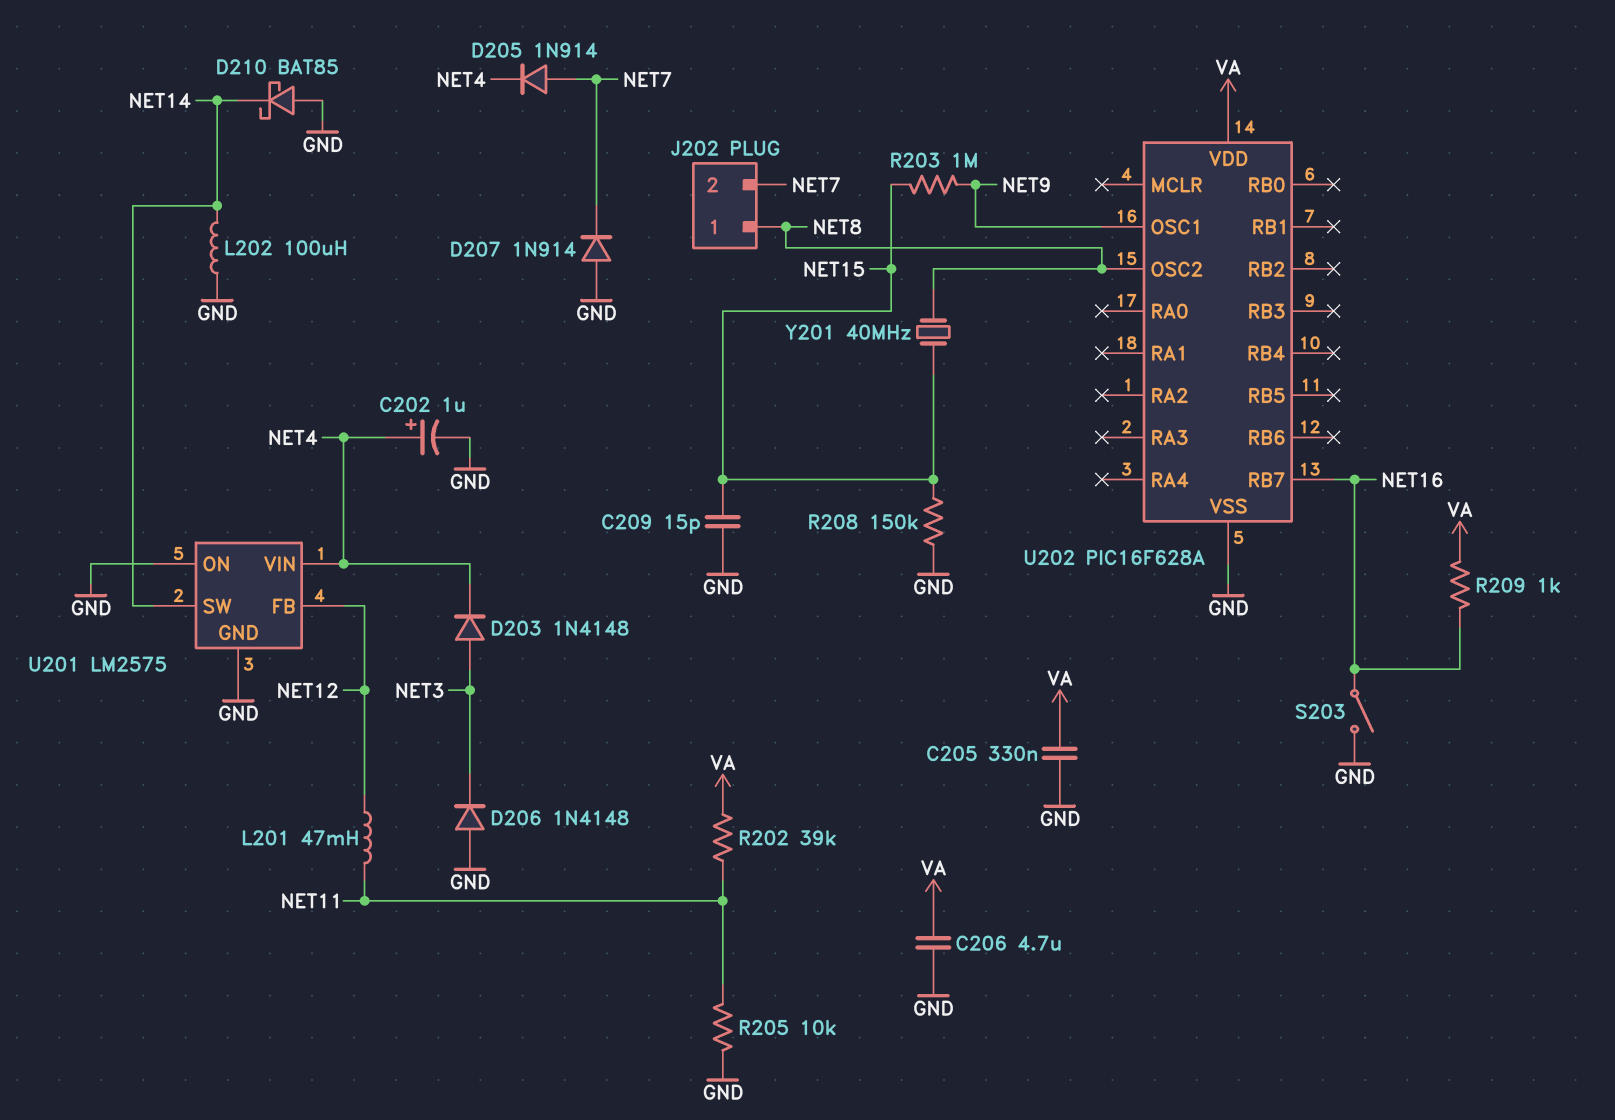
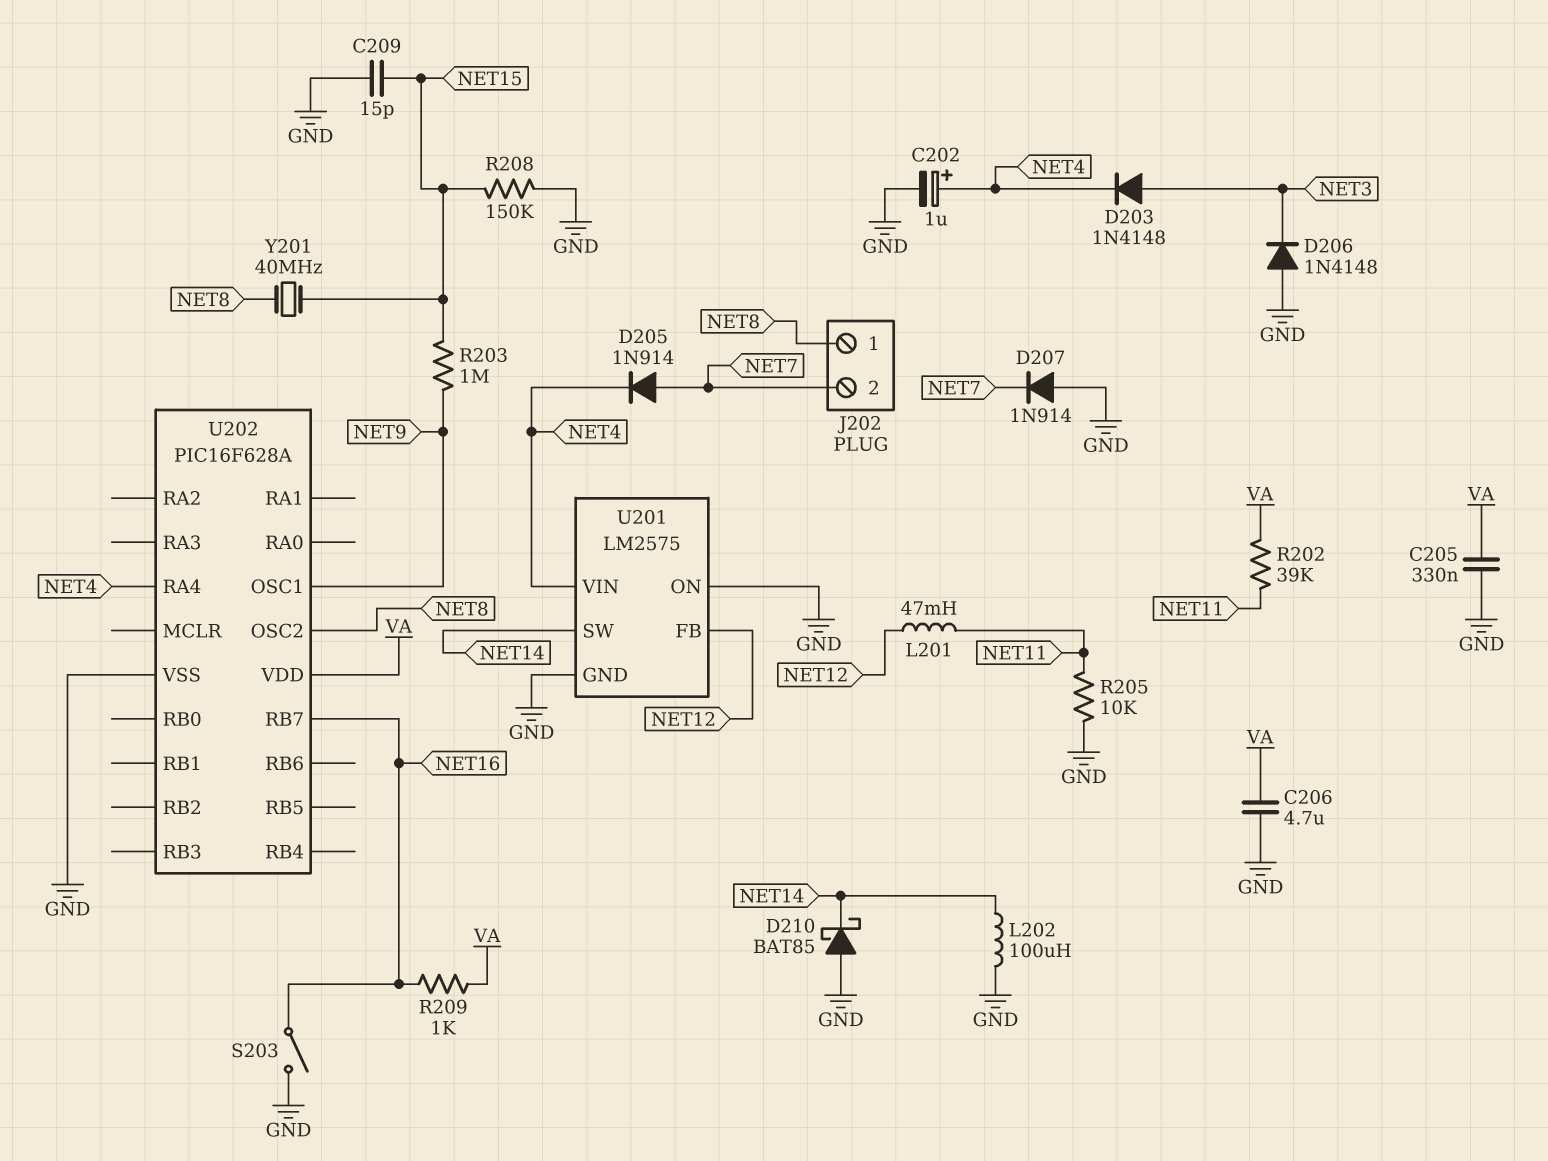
U202 pin RA4: none -> NET4

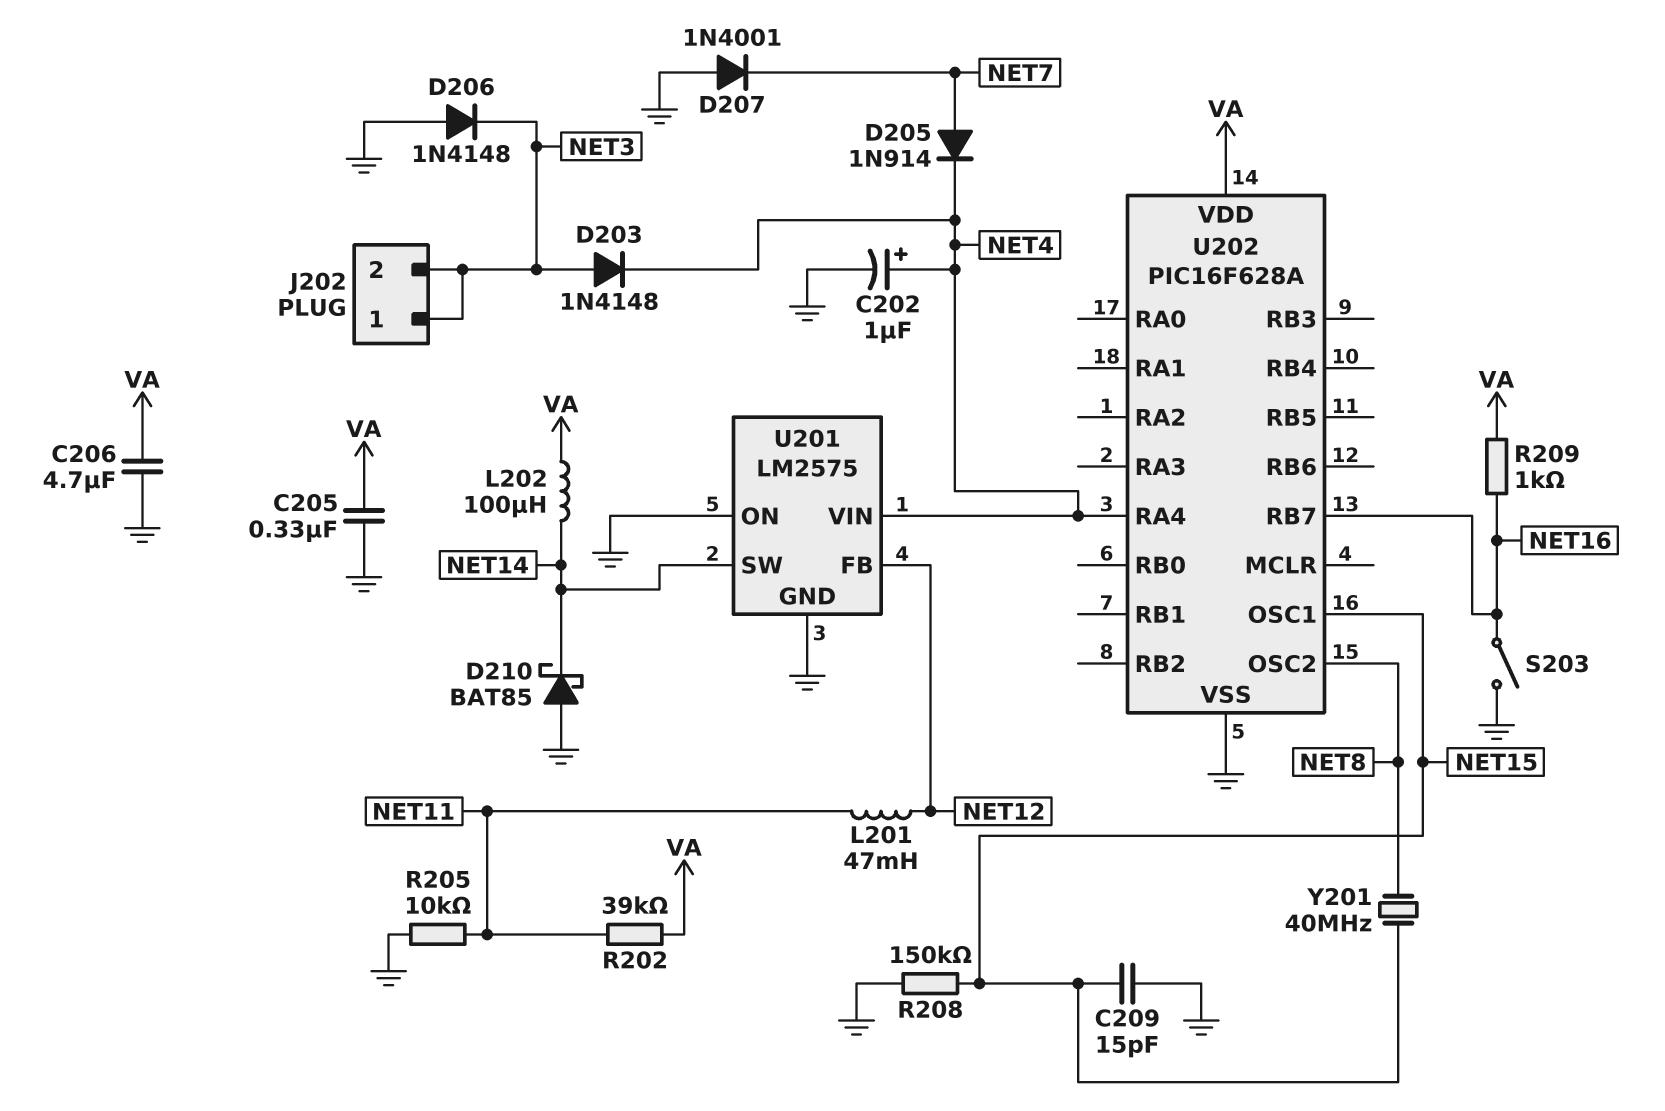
D207: diode 1N914 (A GND, K NET7) -> diode 1N4001 (A GND, K NET7)
J202 pin 1: NET8 -> NET3
J202 pin 2: NET7 -> NET3
L202: 100uH (GND, NET14) -> 100uH (NET14, VA)
R203: 1M (NET9, NET15) -> none
U202 pin OSC1: NET9 -> NET15

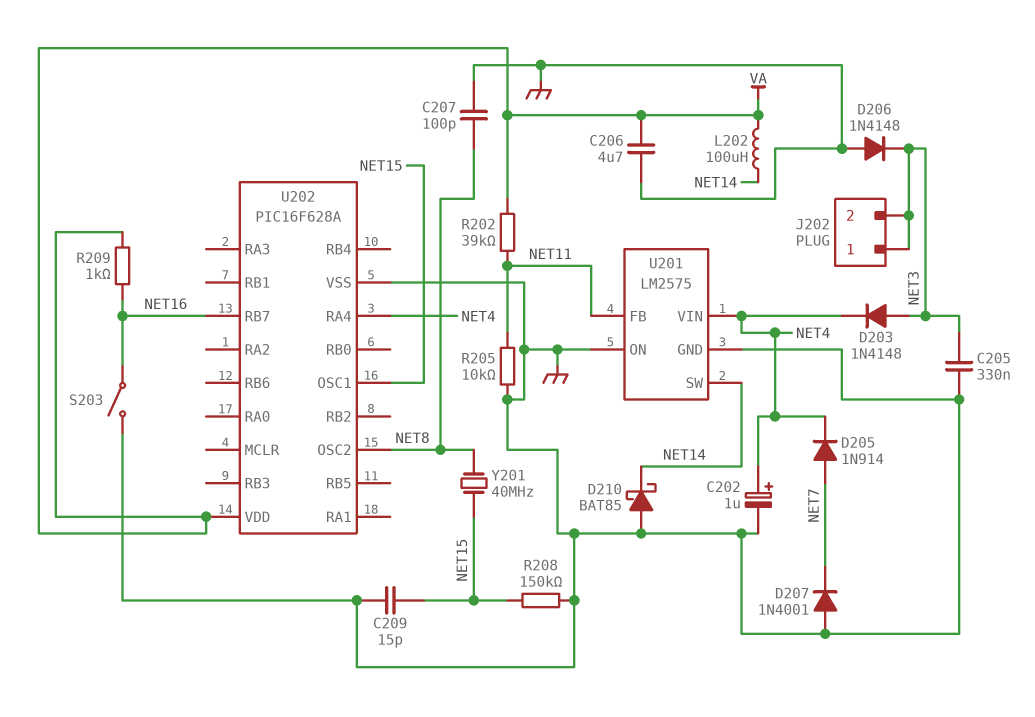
C205: 330nF (GND, VA) -> 330nF (GND, NET3)
C207: none -> 100pF (GND, NET8)
L201: 47mH (NET11, NET12) -> none
U201 pin FB: NET12 -> NET11

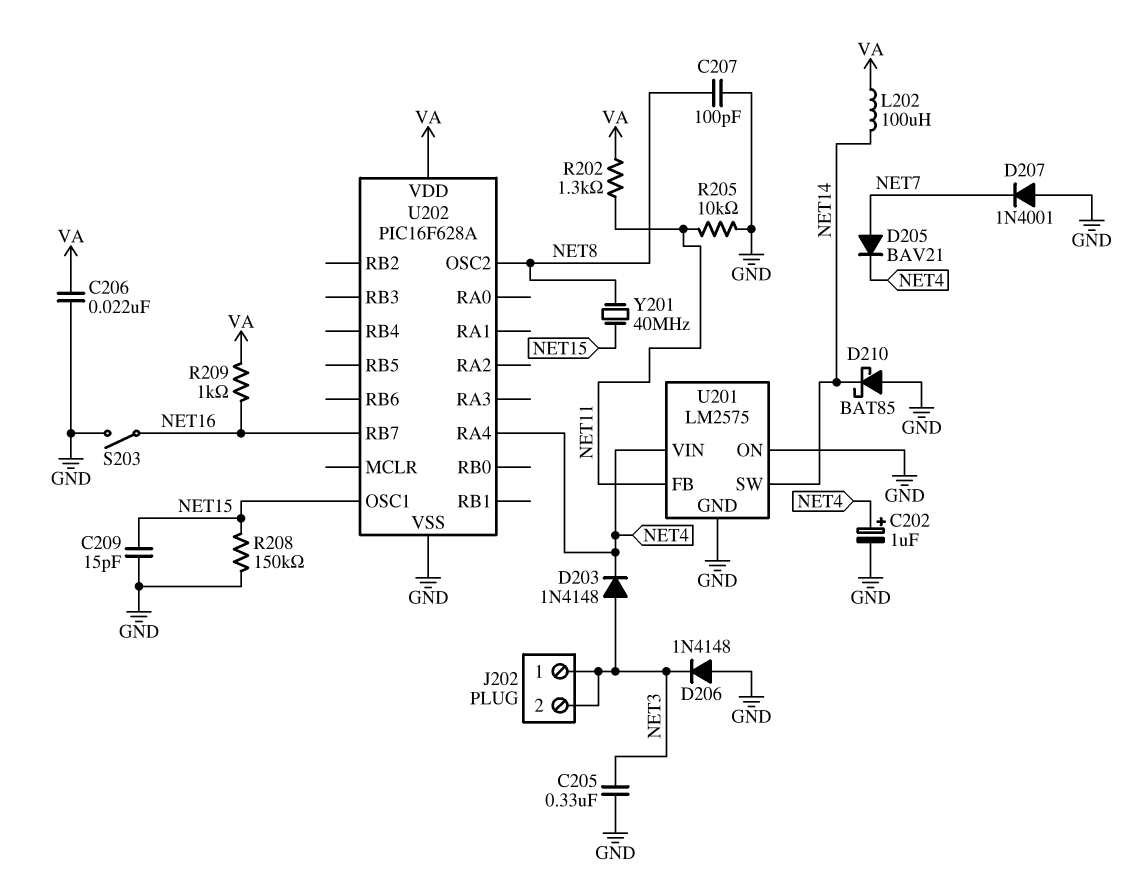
C206: 4.7uF (GND, VA) -> 22nF (GND, VA)
D205: diode 1N914 (A NET7, K NET4) -> diode BAV21 (A NET7, K NET4)
R202: 39k (NET11, VA) -> 1.3k (NET11, VA)

